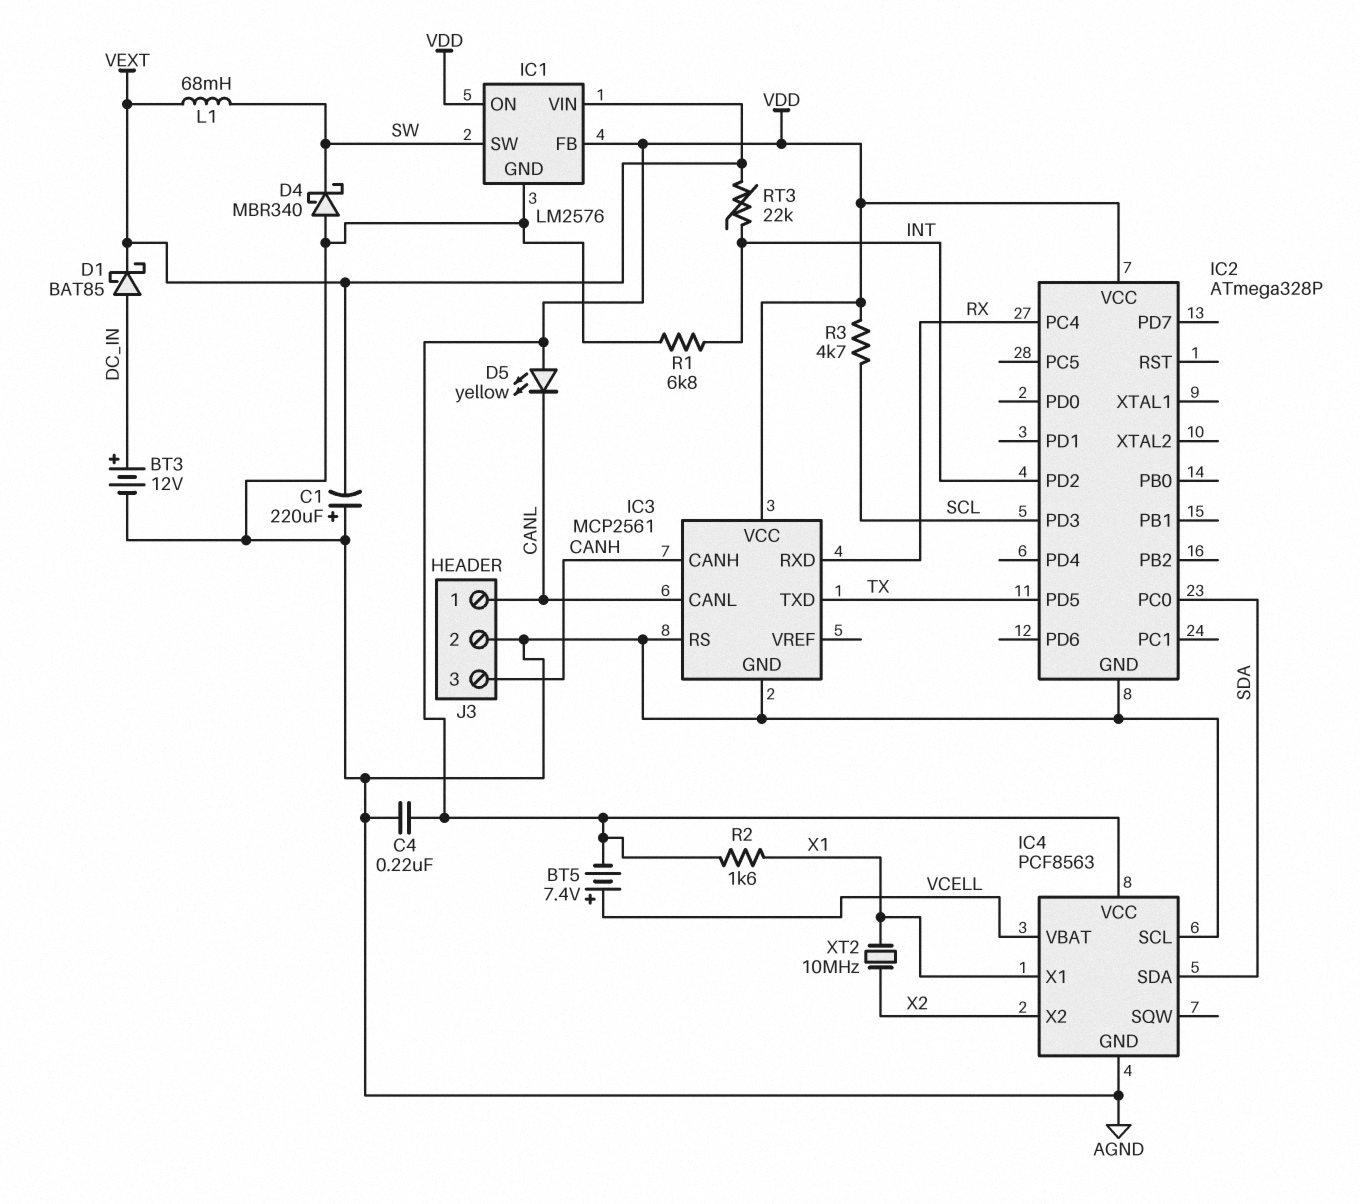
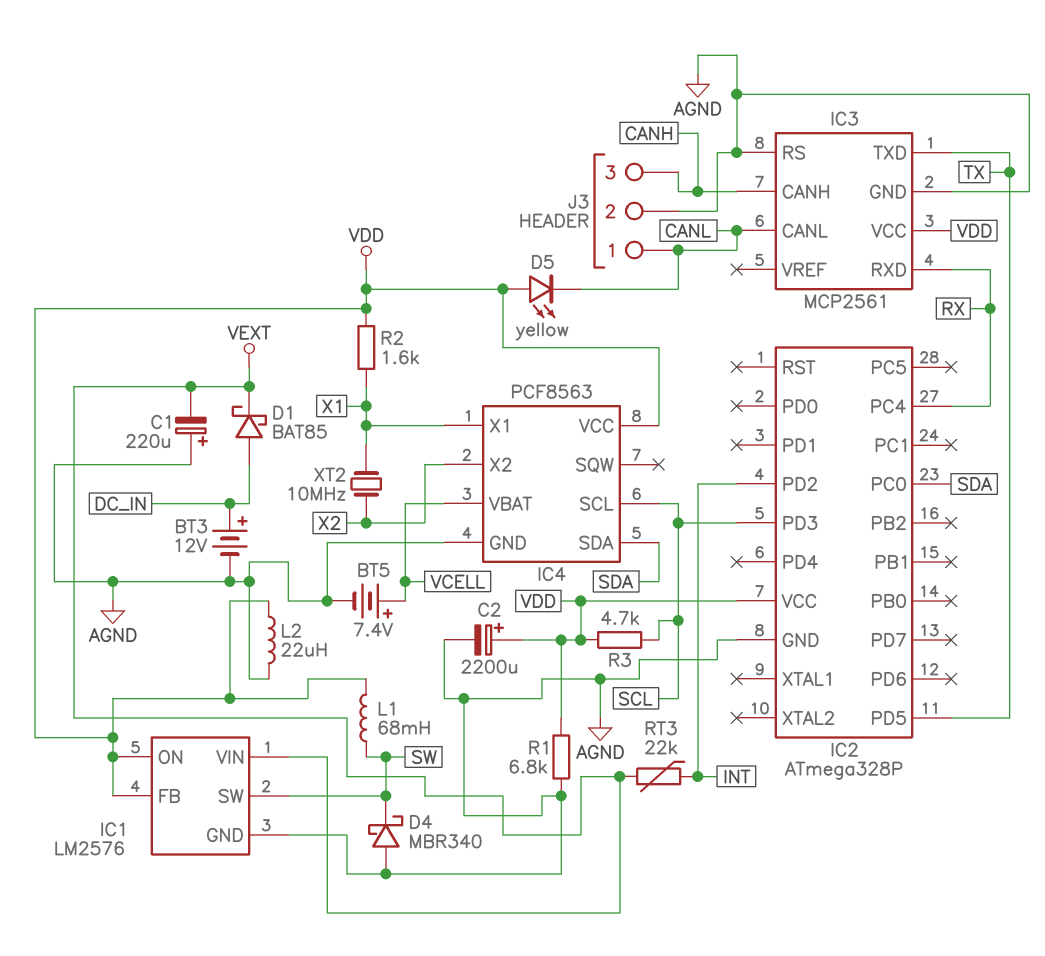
BT5: 7.4V (plus VCELL, minus VDD) -> 7.4V (plus VCELL, minus AGND)
C2: none -> 2200uF (plus VDD, minus AGND)
C4: 220nF (AGND, VDD) -> none
IC4 pin SCL: AGND -> SCL
L1: 68mH (SW, VEXT) -> 68mH (SW, VDD)
L2: none -> 22uH (AGND, VDD)
R1: 6.8k (AGND, INT) -> 6.8k (AGND, VDD)

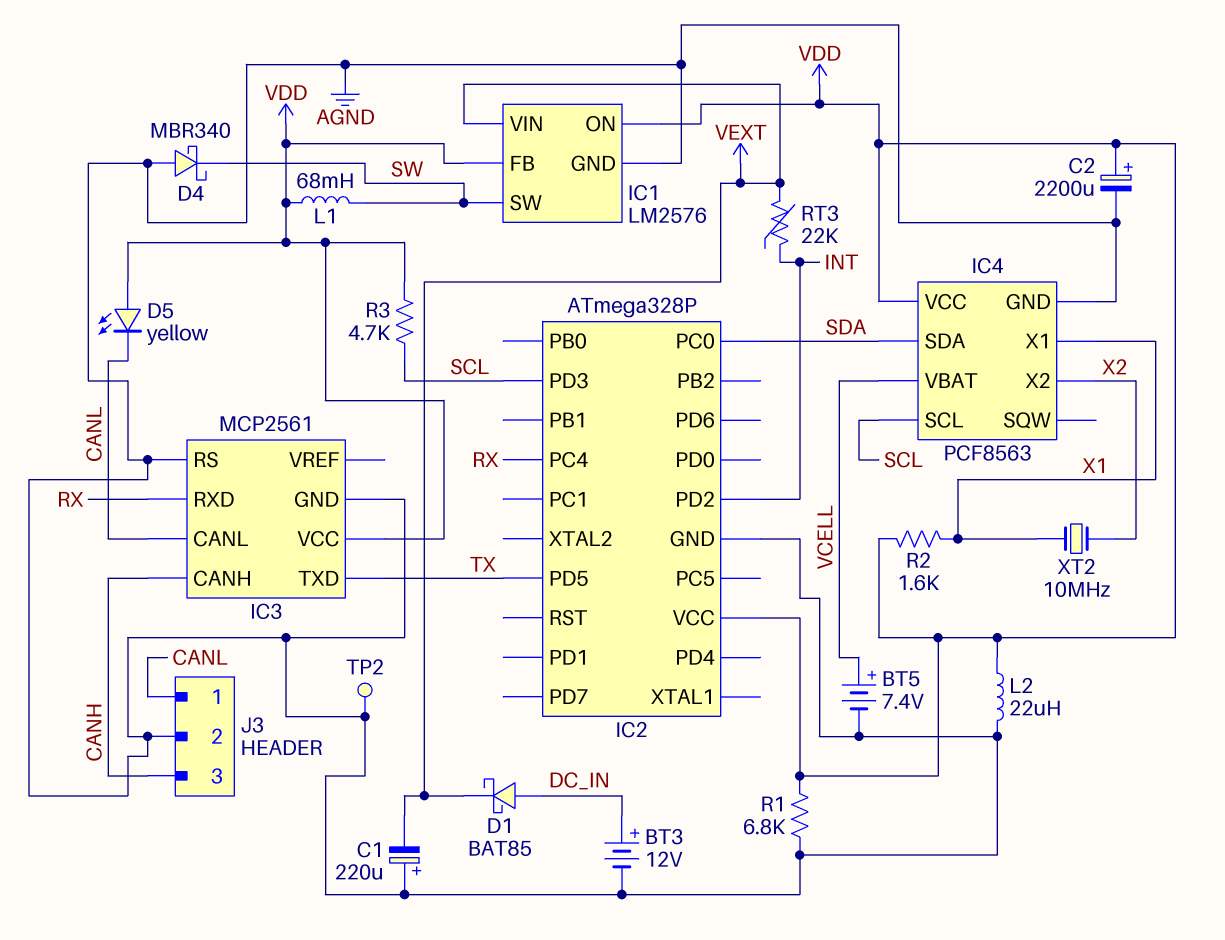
TP2: none -> test point (AGND)

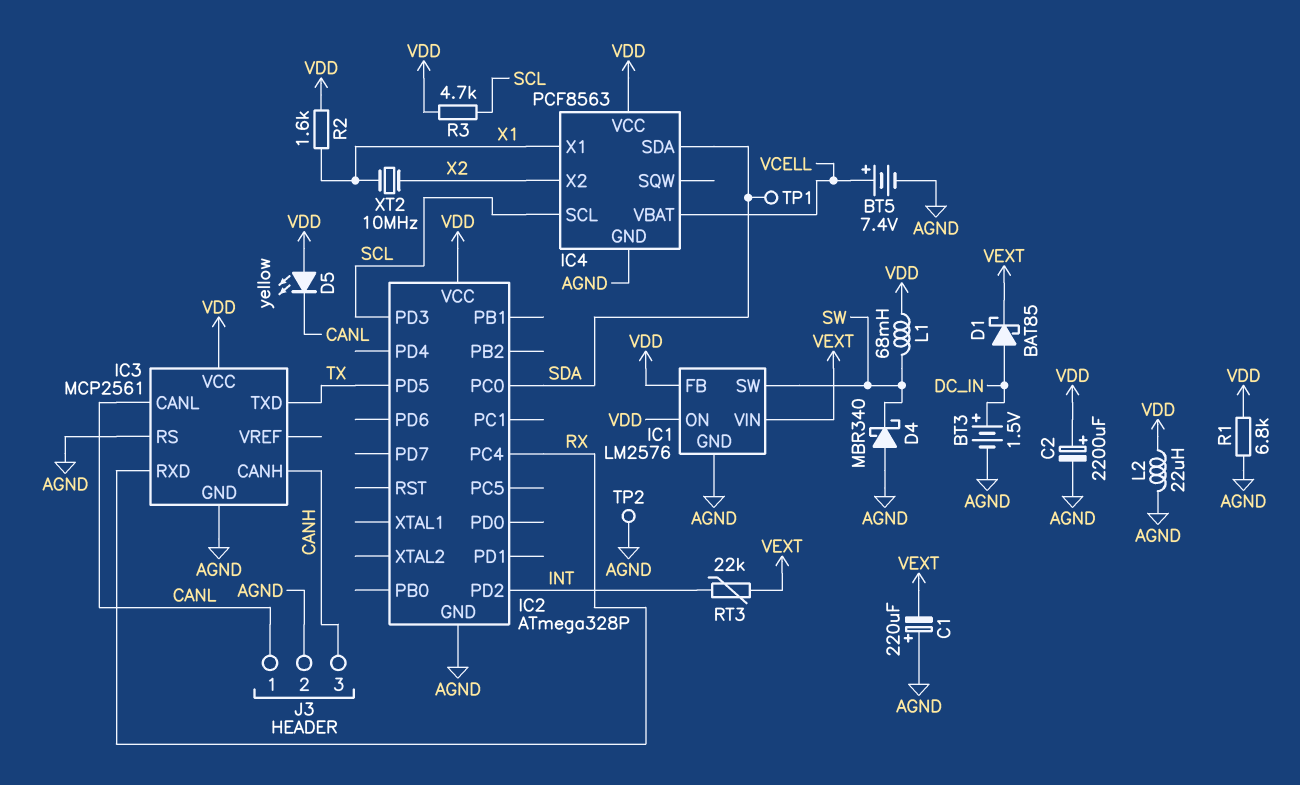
BT3: 12V (plus DC_IN, minus AGND) -> 1.5V (plus DC_IN, minus AGND)
TP1: none -> test point (SDA)

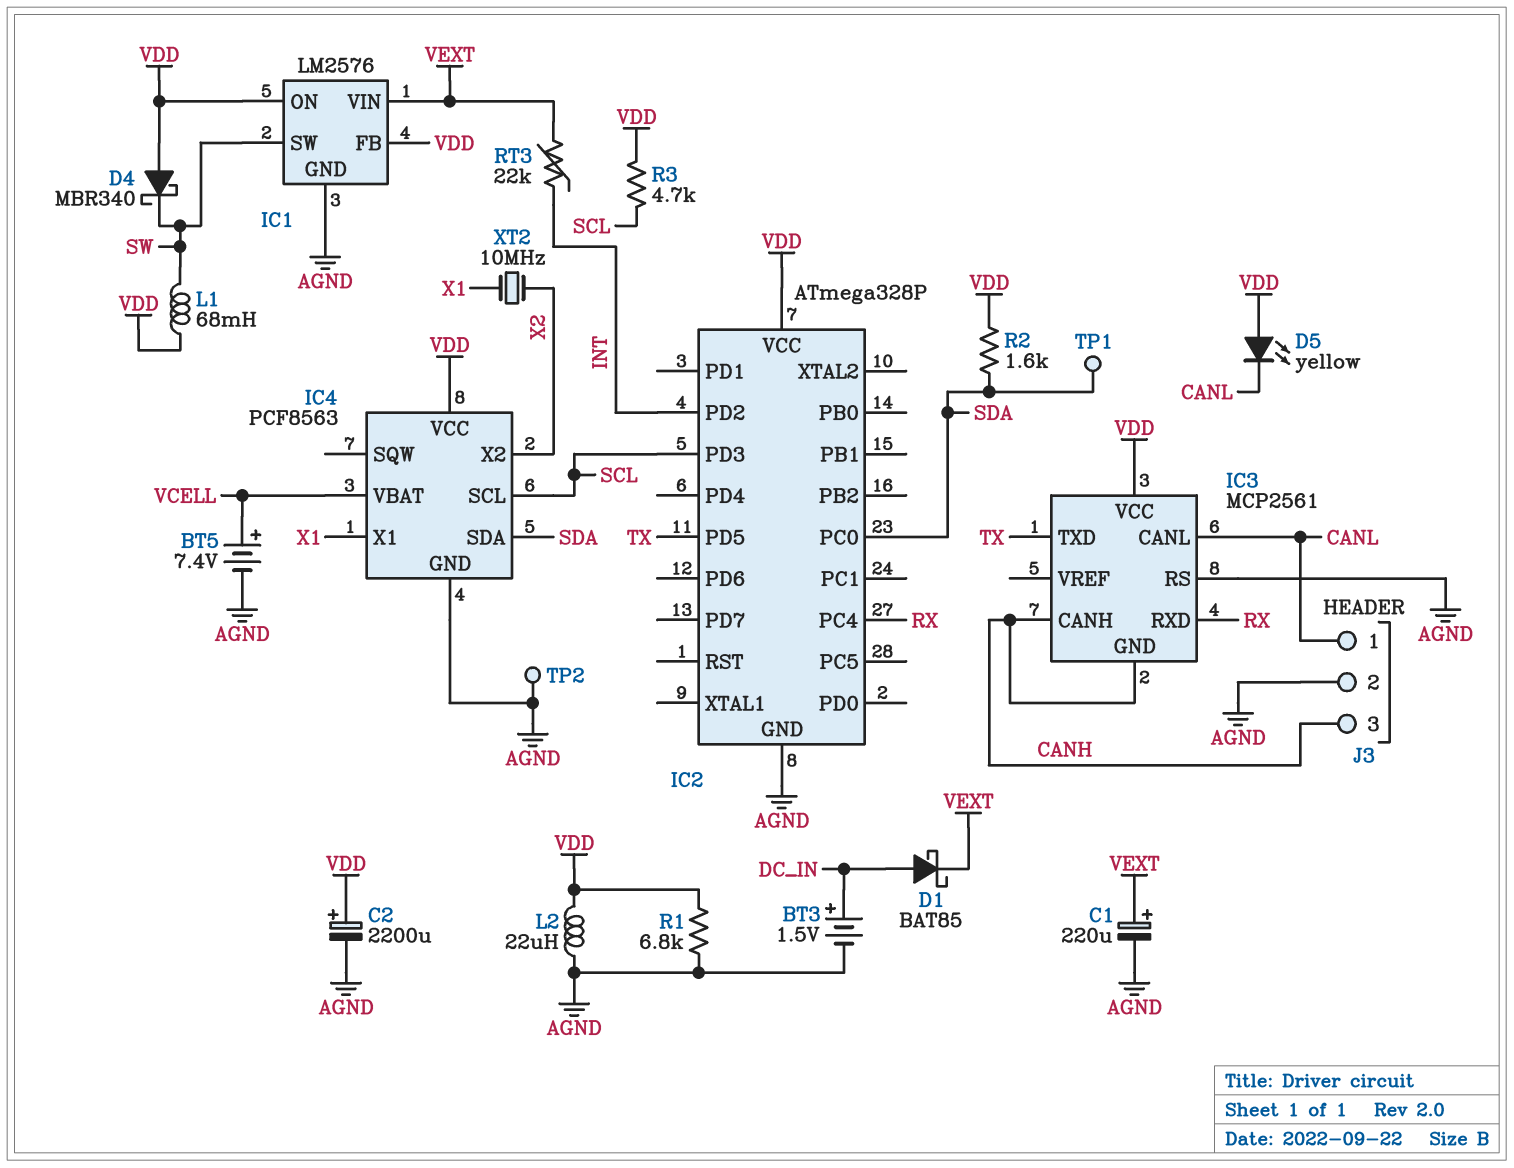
C1: 220uF (plus AGND, minus VEXT) -> 220uF (plus VEXT, minus AGND)
D4: schottky MBR340 (A AGND, K SW) -> schottky MBR340 (A VDD, K SW)
IC3 pin GND: AGND -> CANH
R2: 1.6k (VDD, X1) -> 1.6k (SDA, VDD)

